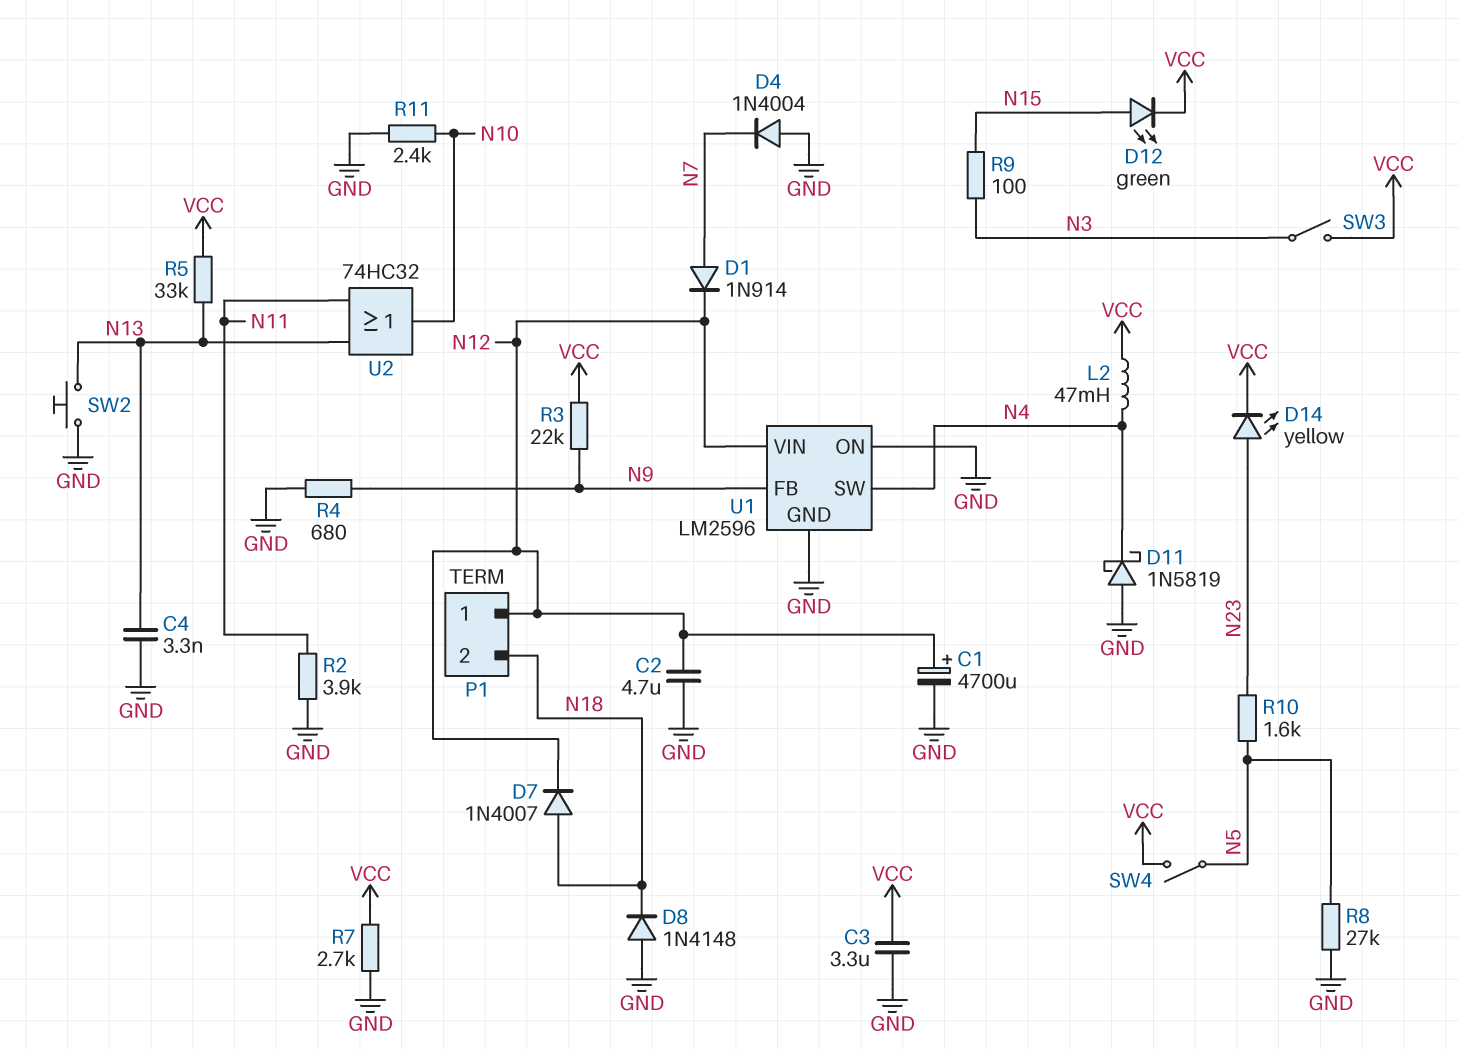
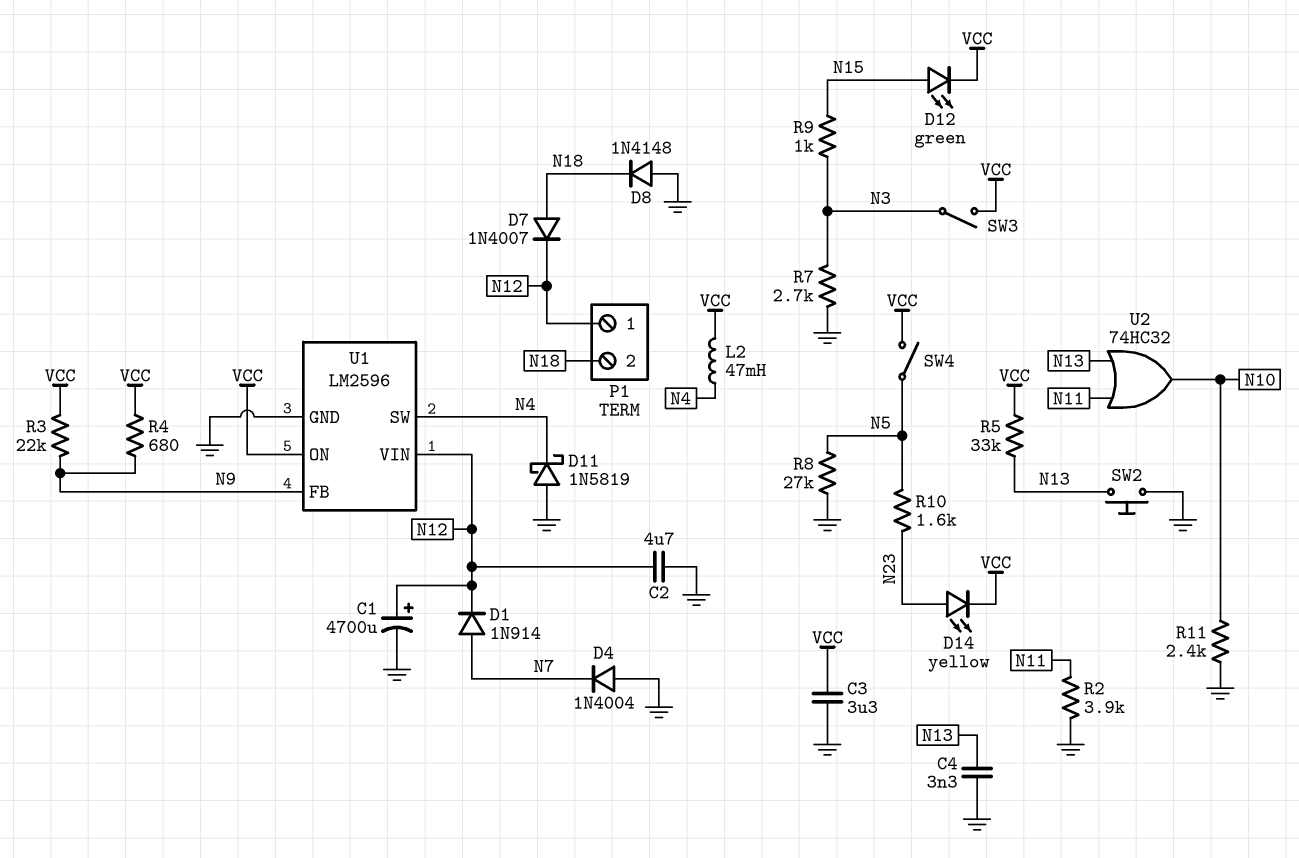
R4: 680 (GND, N9) -> 680 (N9, VCC)
R7: 2.7k (GND, VCC) -> 2.7k (GND, N3)
R9: 100 (N3, N15) -> 1k (N3, N15)
U1 pin ON: GND -> VCC

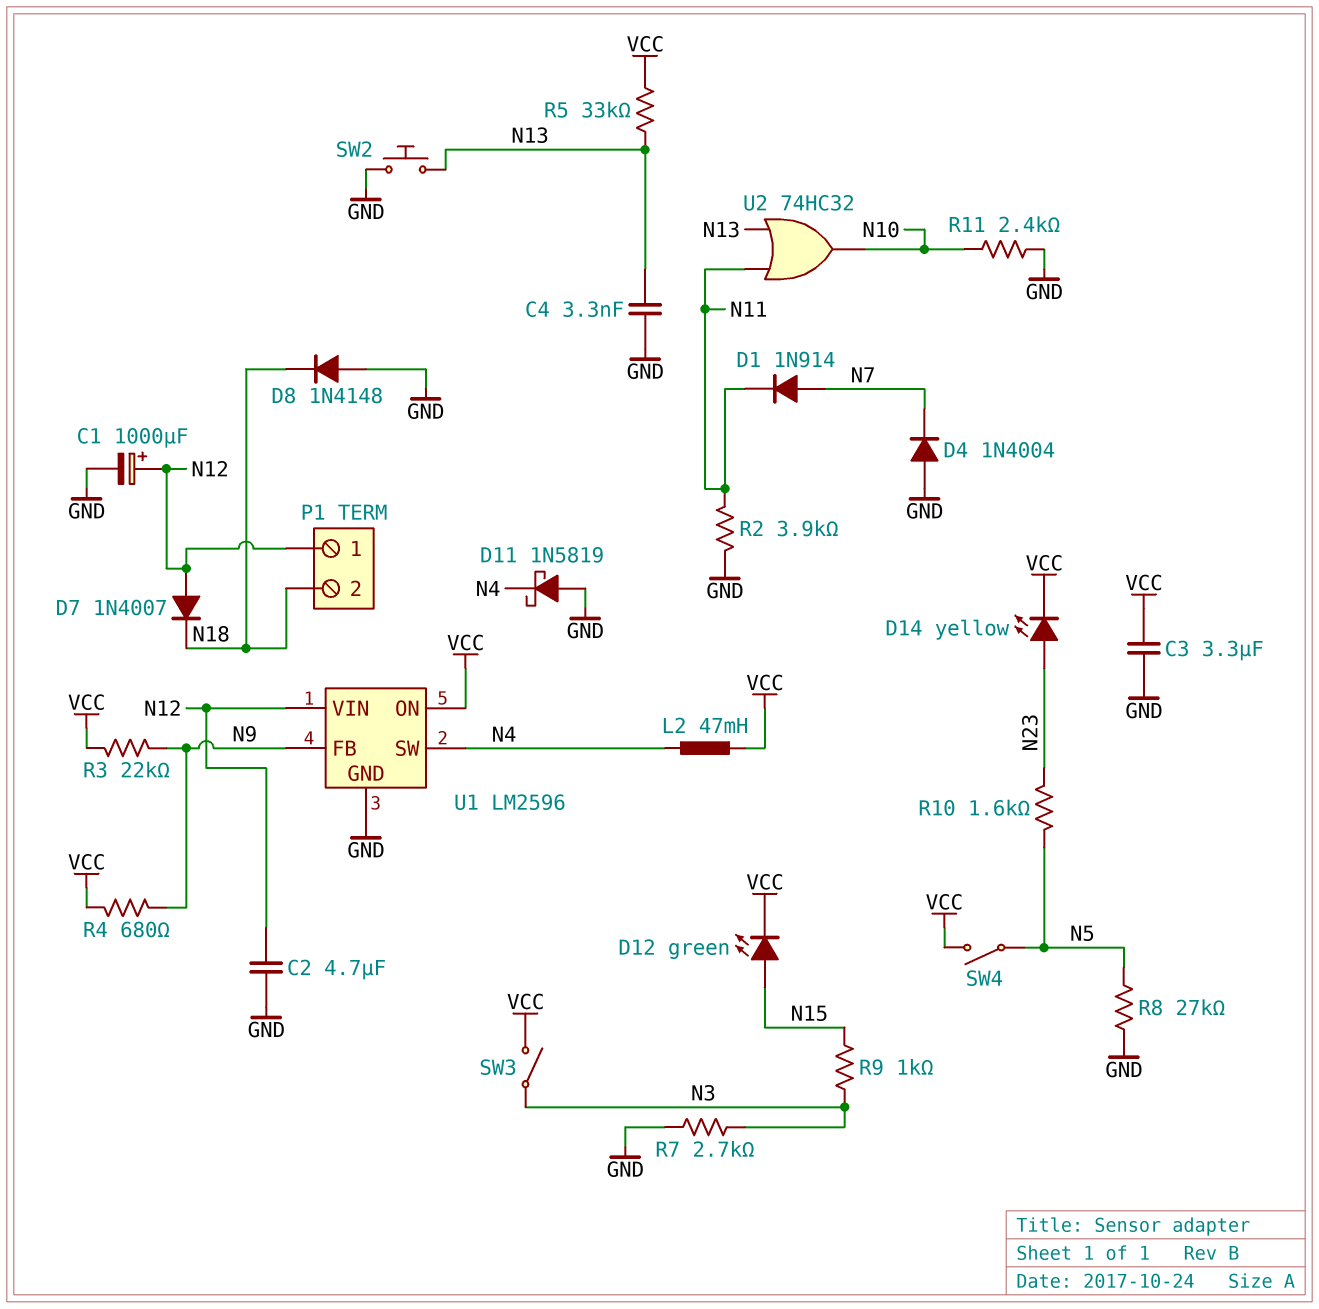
C1: 4700uF (plus N12, minus GND) -> 1000uF (plus N12, minus GND)
D1: diode 1N914 (A N7, K N12) -> diode 1N914 (A N7, K N11)
D7: diode 1N4007 (A N18, K N12) -> diode 1N4007 (A N12, K N18)

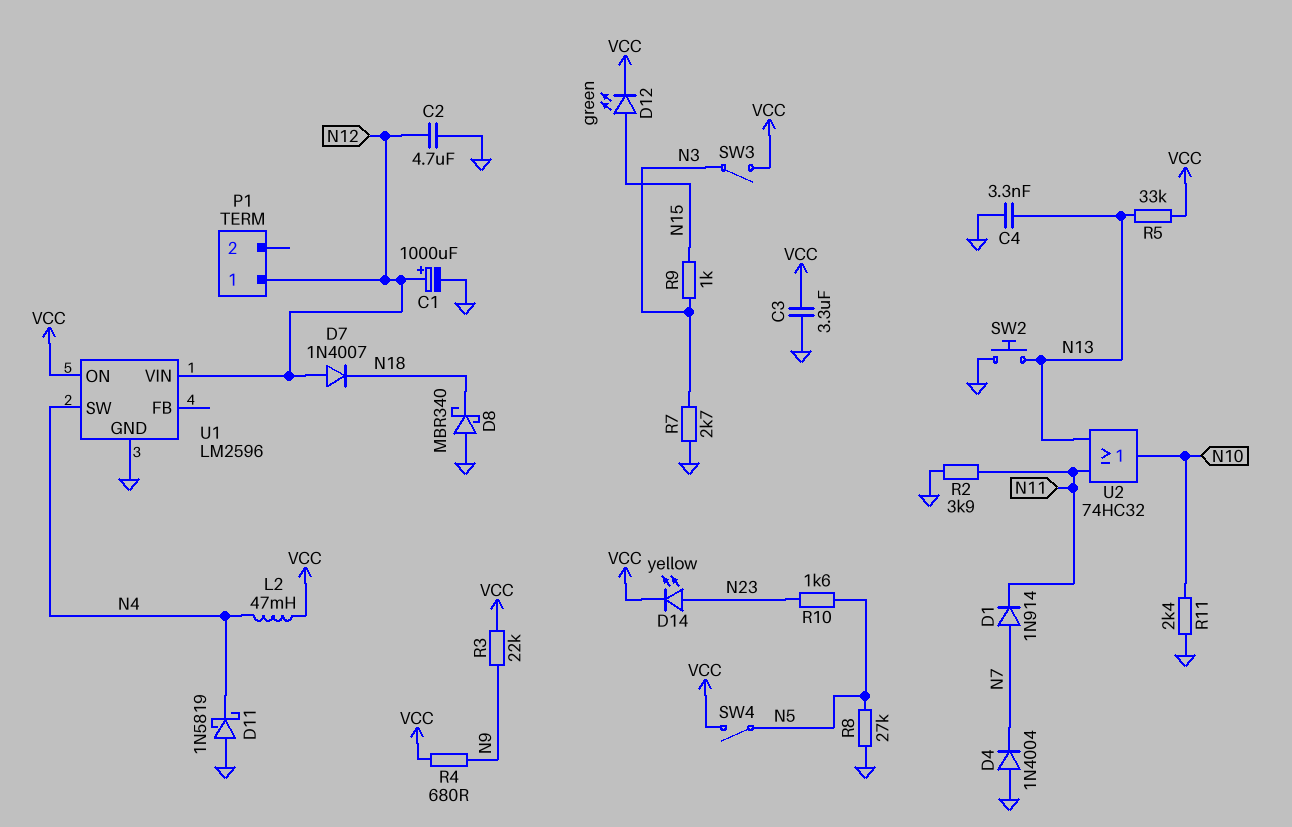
D8: diode 1N4148 (A GND, K N18) -> schottky MBR340 (A GND, K N18)
P1 pin 2: N18 -> none
U1 pin FB: N9 -> none

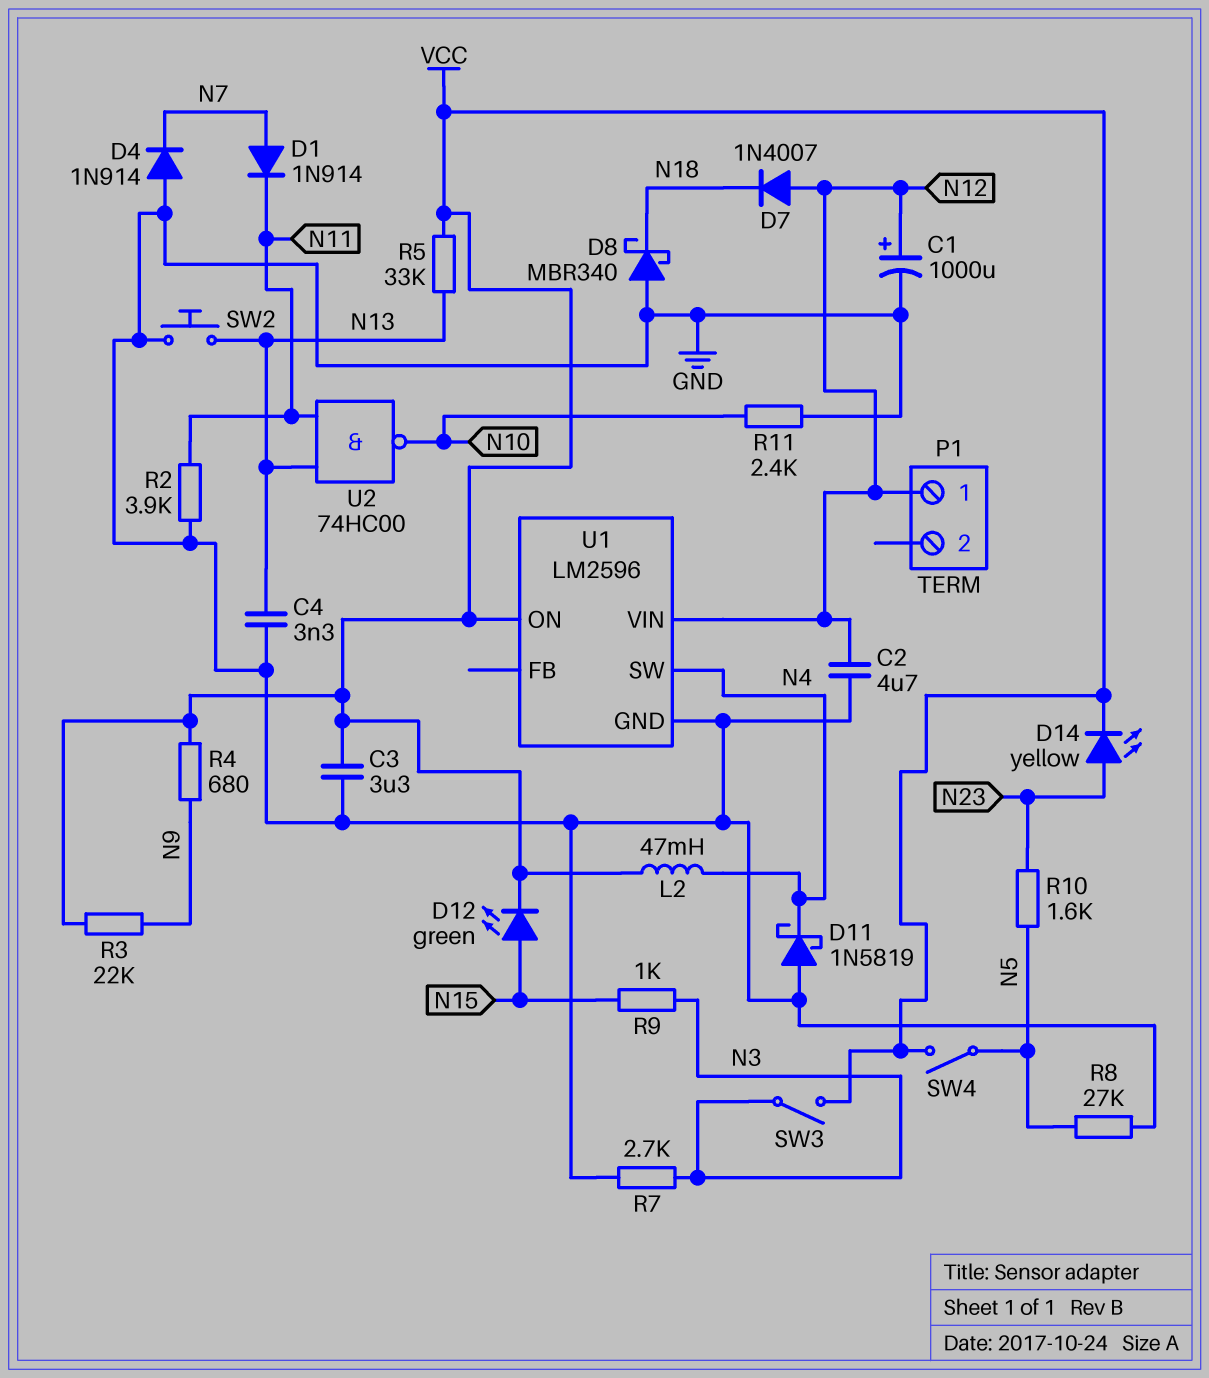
D4: diode 1N4004 (A GND, K N7) -> diode 1N914 (A GND, K N7)
U2: OR 74HC32 (in N11, in N13, out N10) -> NAND 74HC00 (in N11, in N13, out N10)

